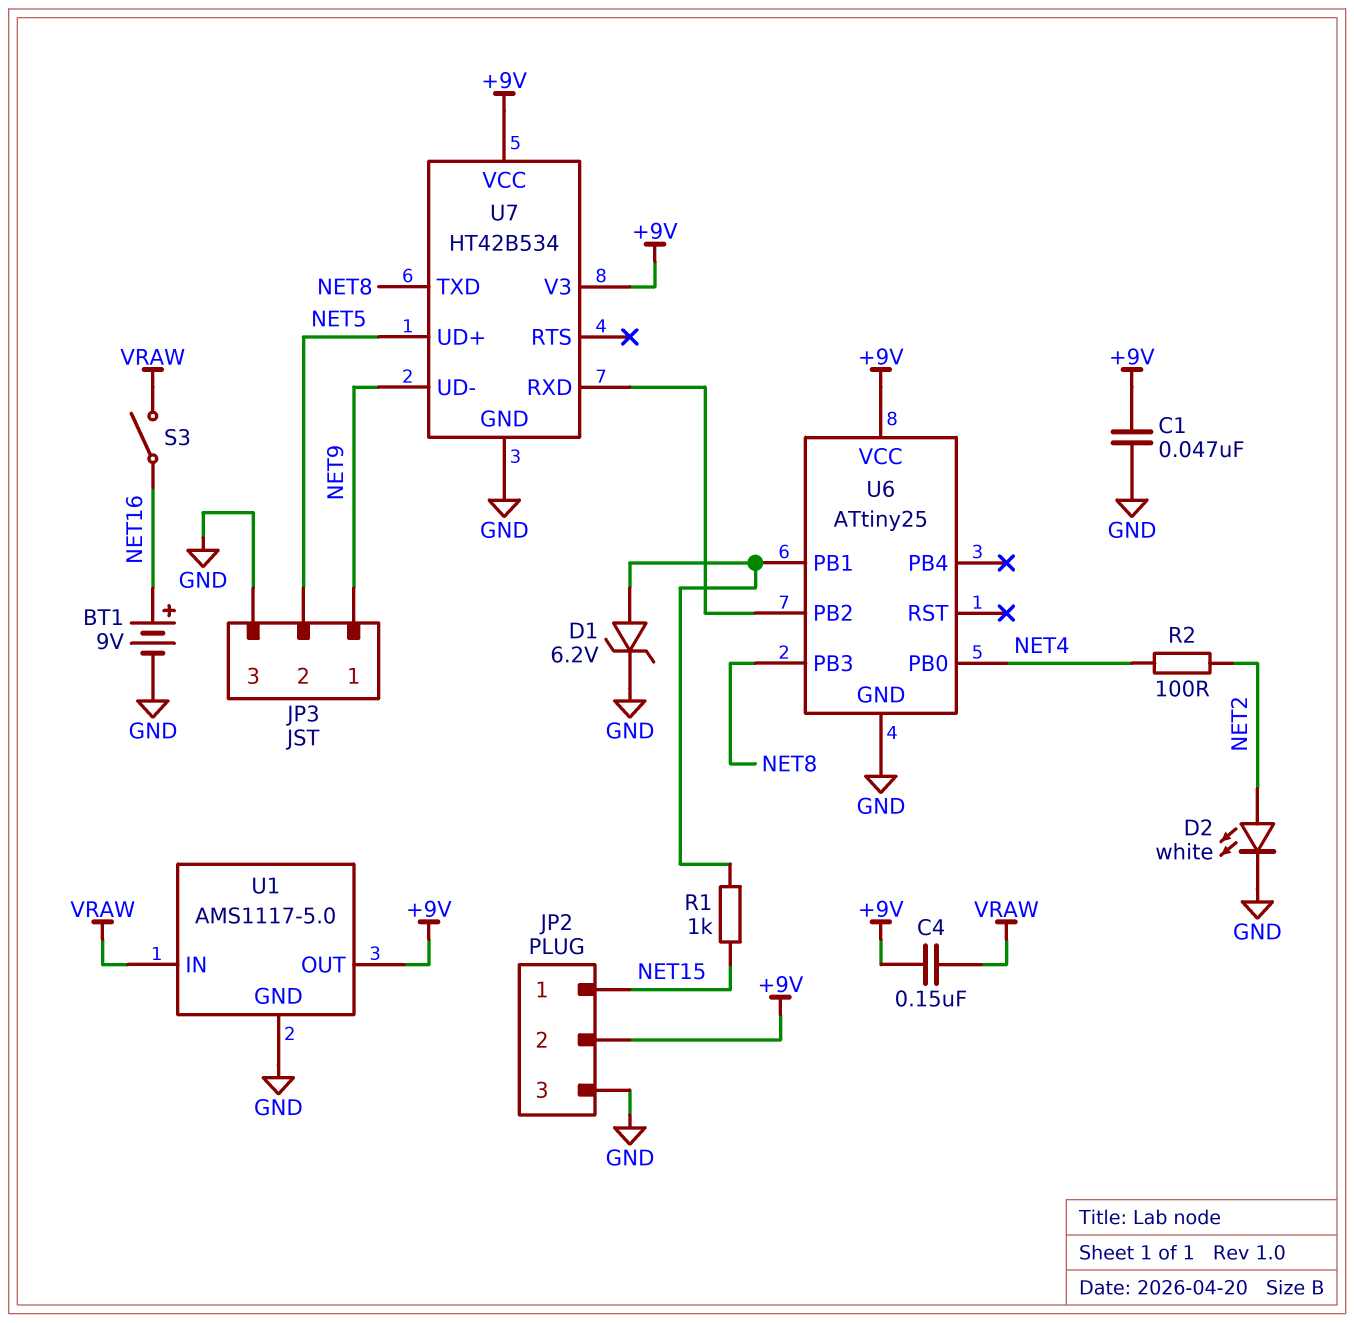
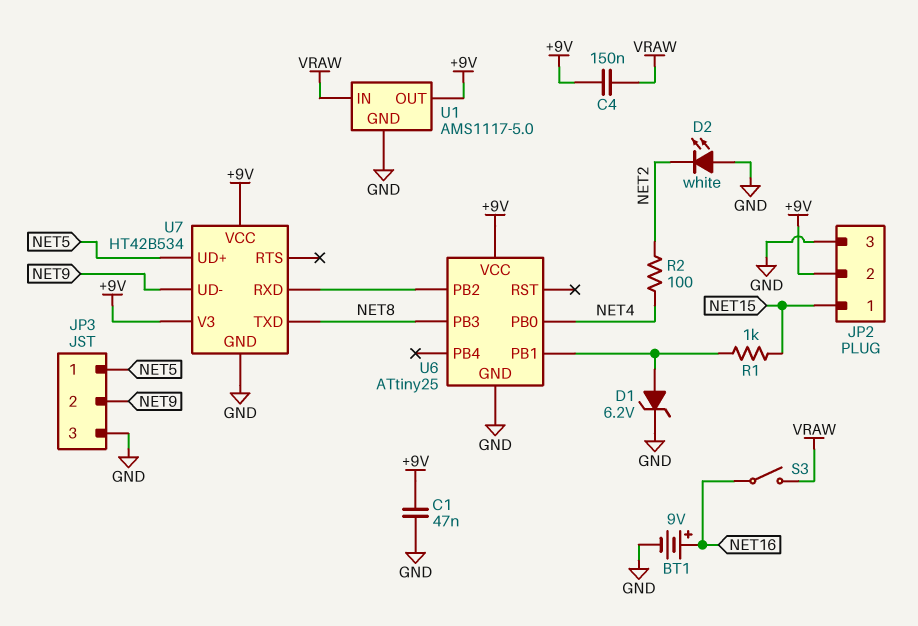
D2: LED white (A NET2, K GND) -> LED white (A GND, K NET2)
JP3 pin 1: NET9 -> NET5
JP3 pin 2: NET5 -> NET9

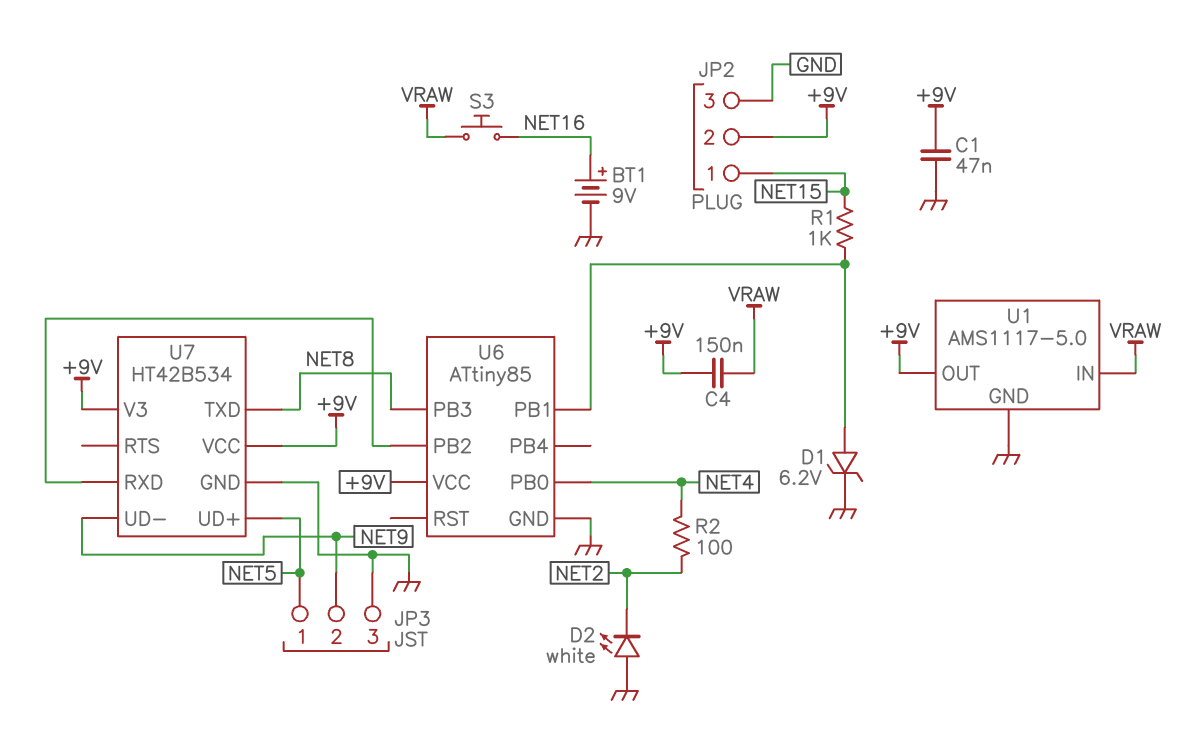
S3: switch (NET16, VRAW) -> button (NET16, VRAW)
U6: ATtiny25 -> ATtiny85

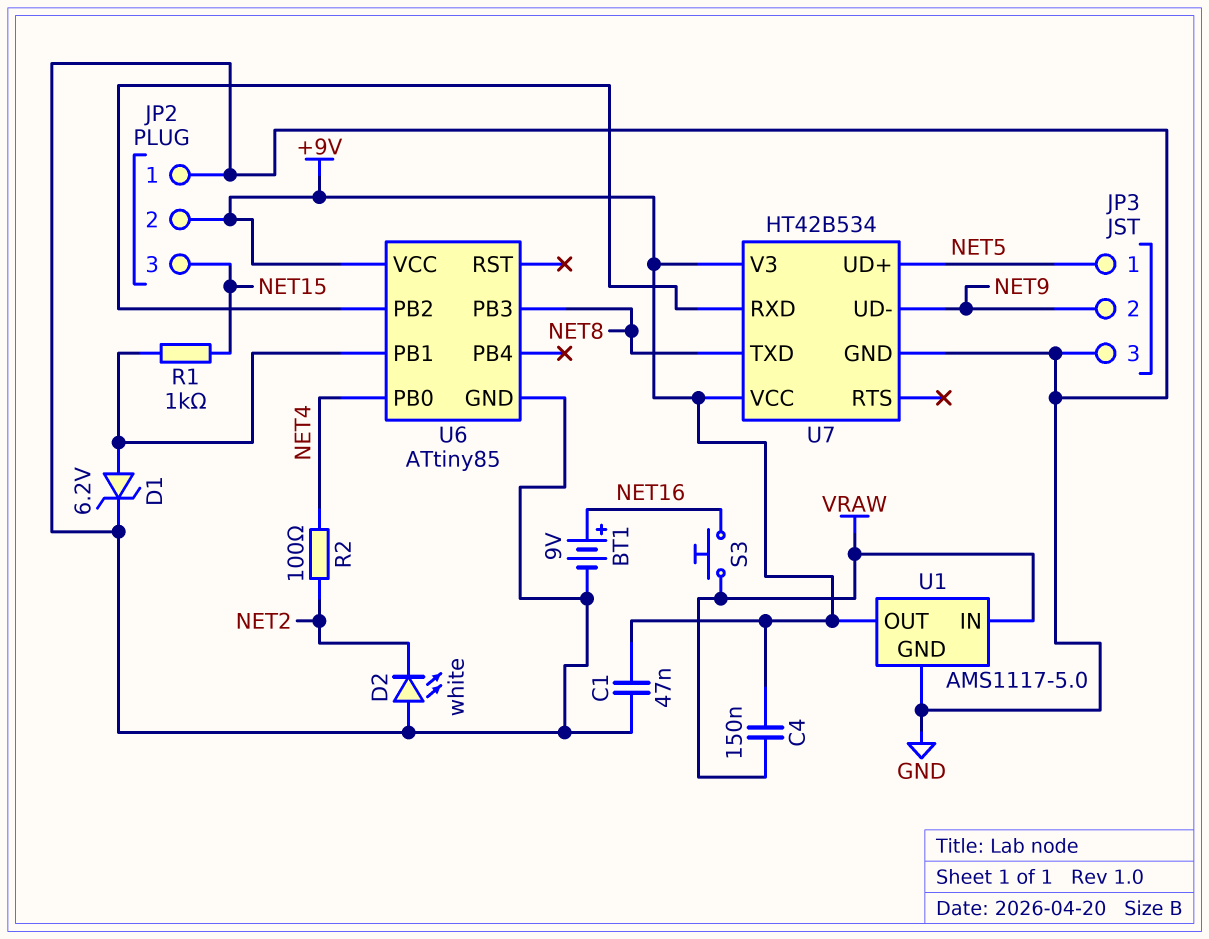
JP2 pin 1: NET15 -> GND
JP2 pin 3: GND -> NET15

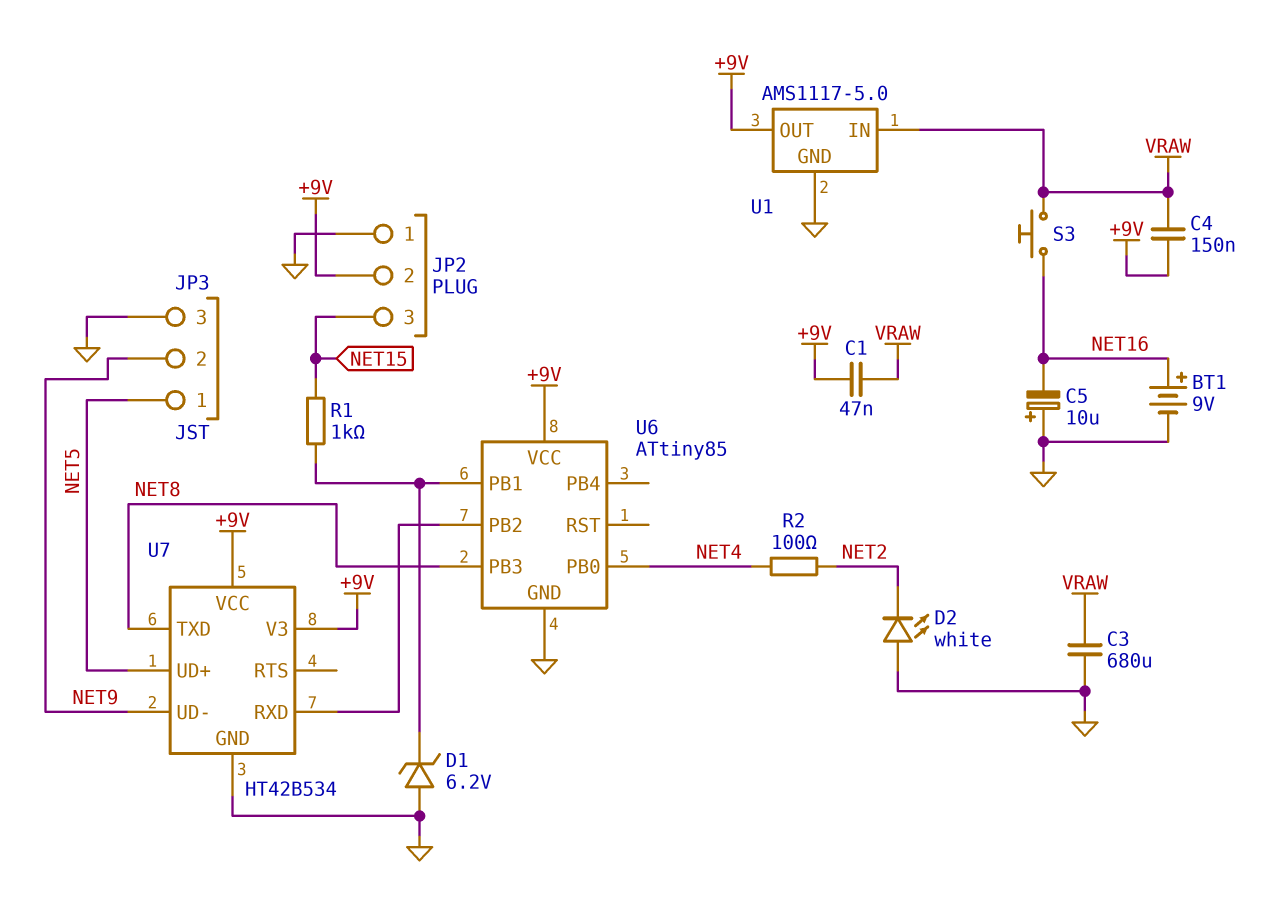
C1: 47nF (+9V, GND) -> 47nF (+9V, VRAW)
C3: none -> 680uF (GND, VRAW)
C5: none -> 10uF (plus GND, minus NET16)
D1: zener 6.2V (A U6/PB1, K GND) -> zener 6.2V (A GND, K U6/PB1)

